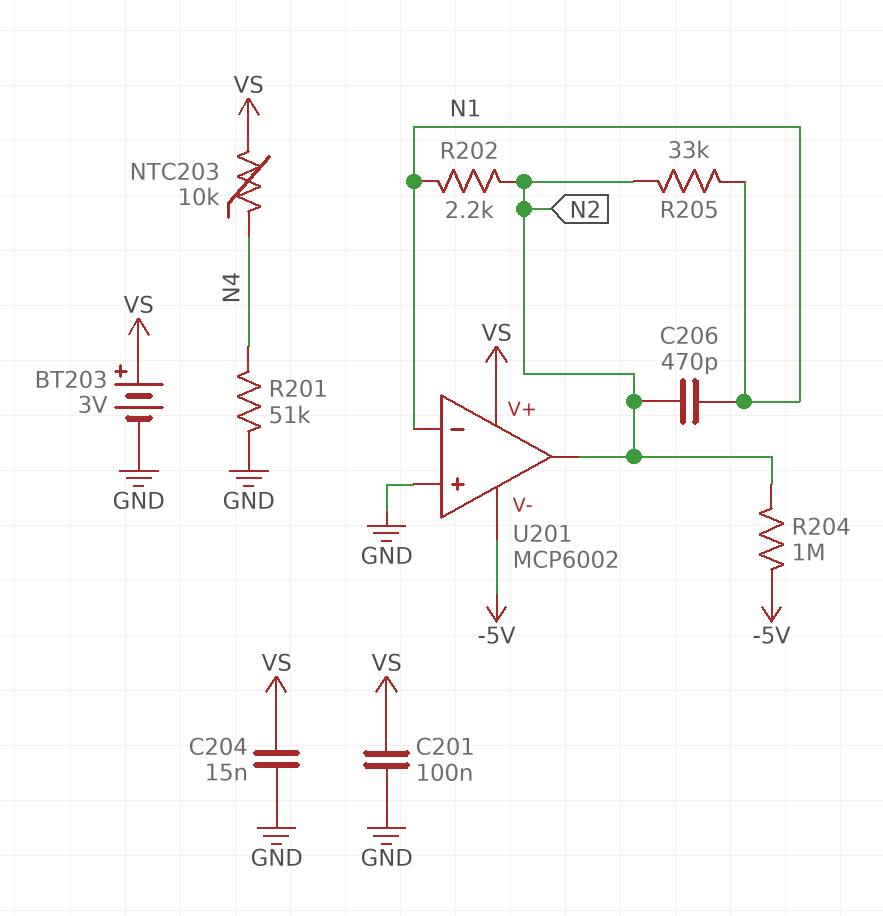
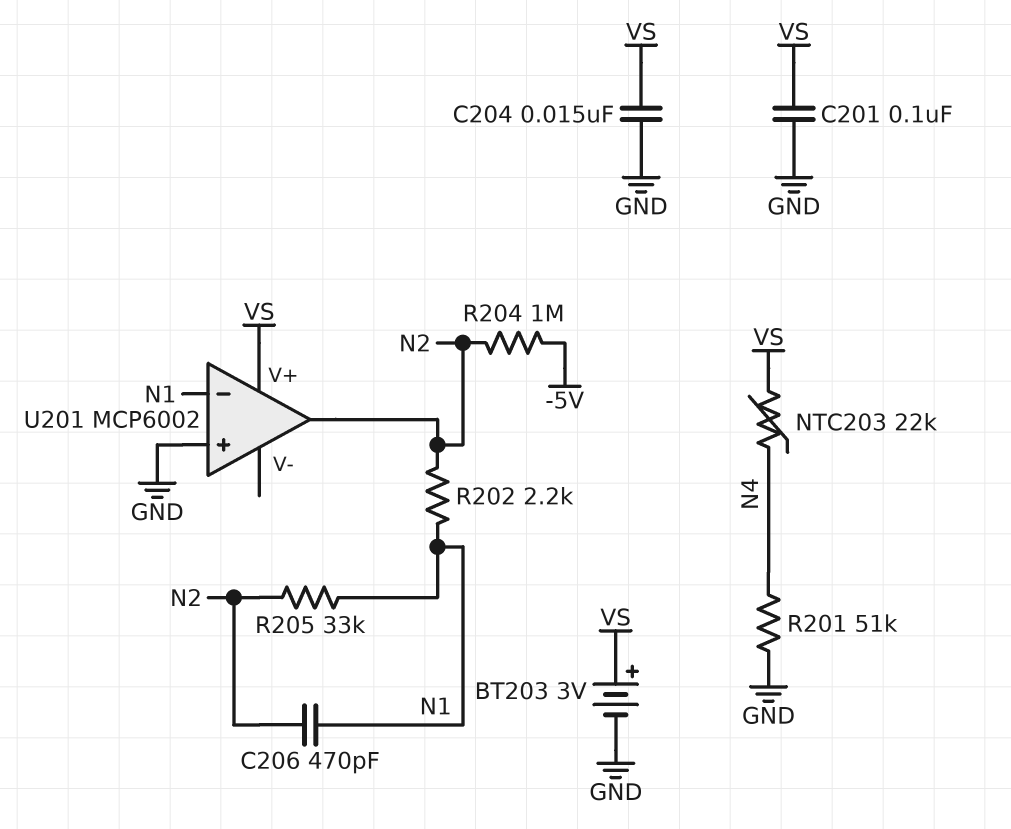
NTC203: 10k (N4, VS) -> 22k (N4, VS)
U201 pin V-: -5V -> none

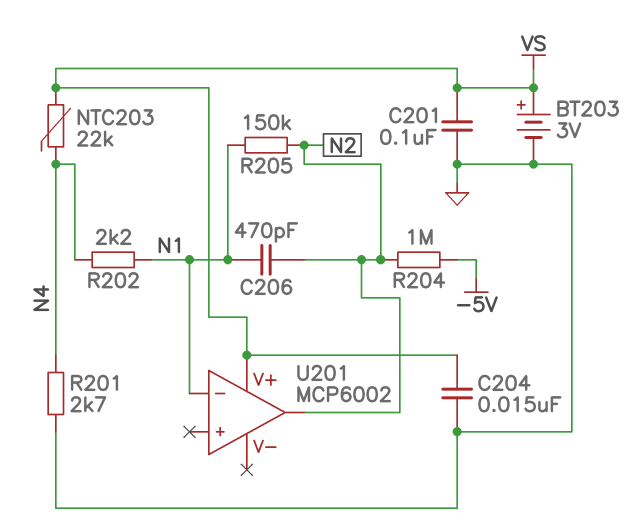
R201: 51k (GND, N4) -> 2.7k (GND, N4)
R202: 2.2k (N1, N2) -> 2.2k (N1, N4)
R205: 33k (N1, N2) -> 150k (N1, N2)
U201 pin in+: GND -> none

